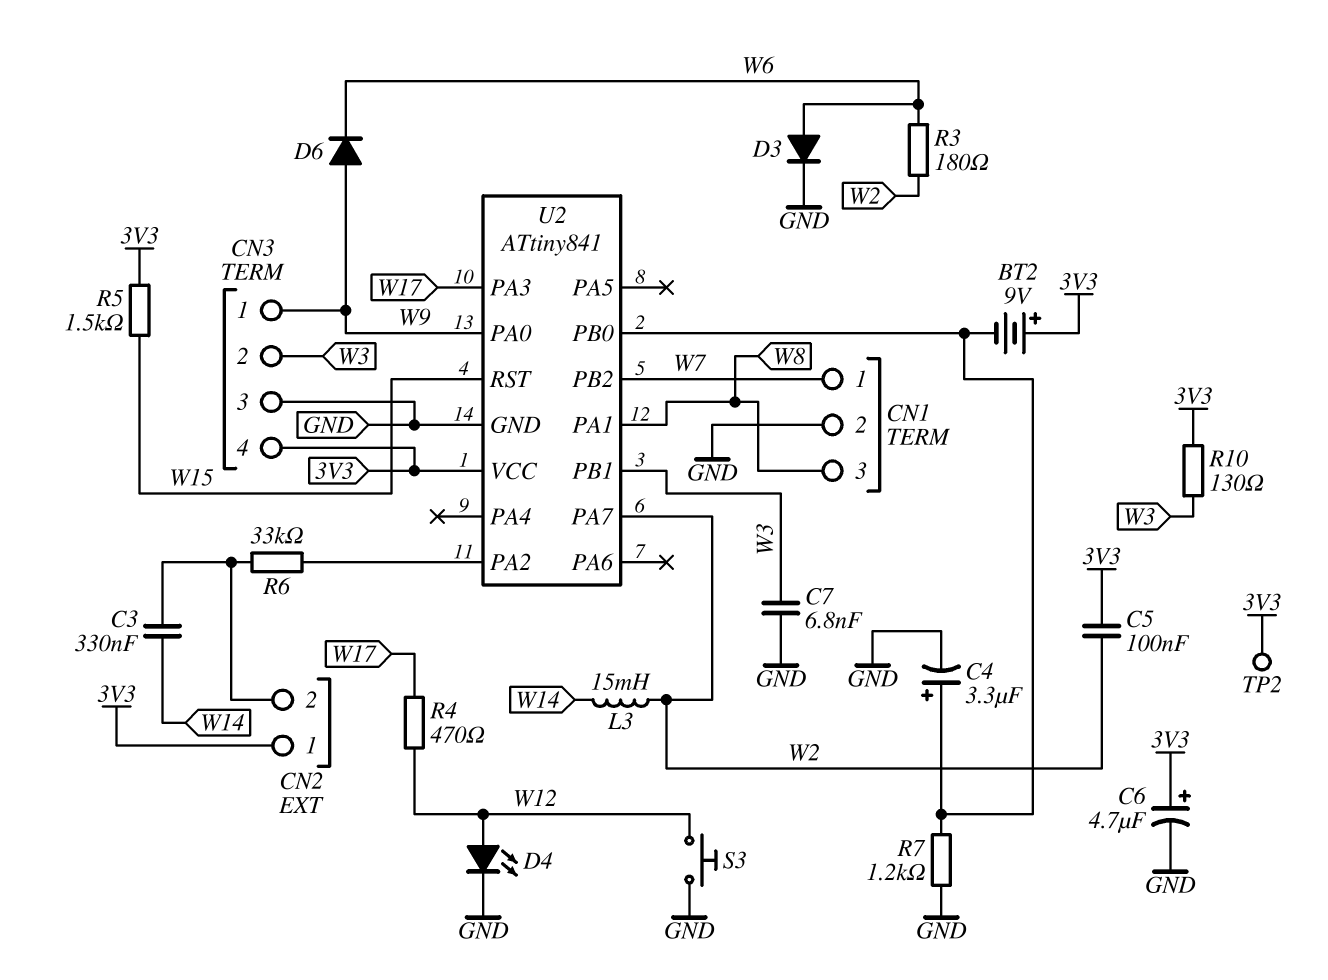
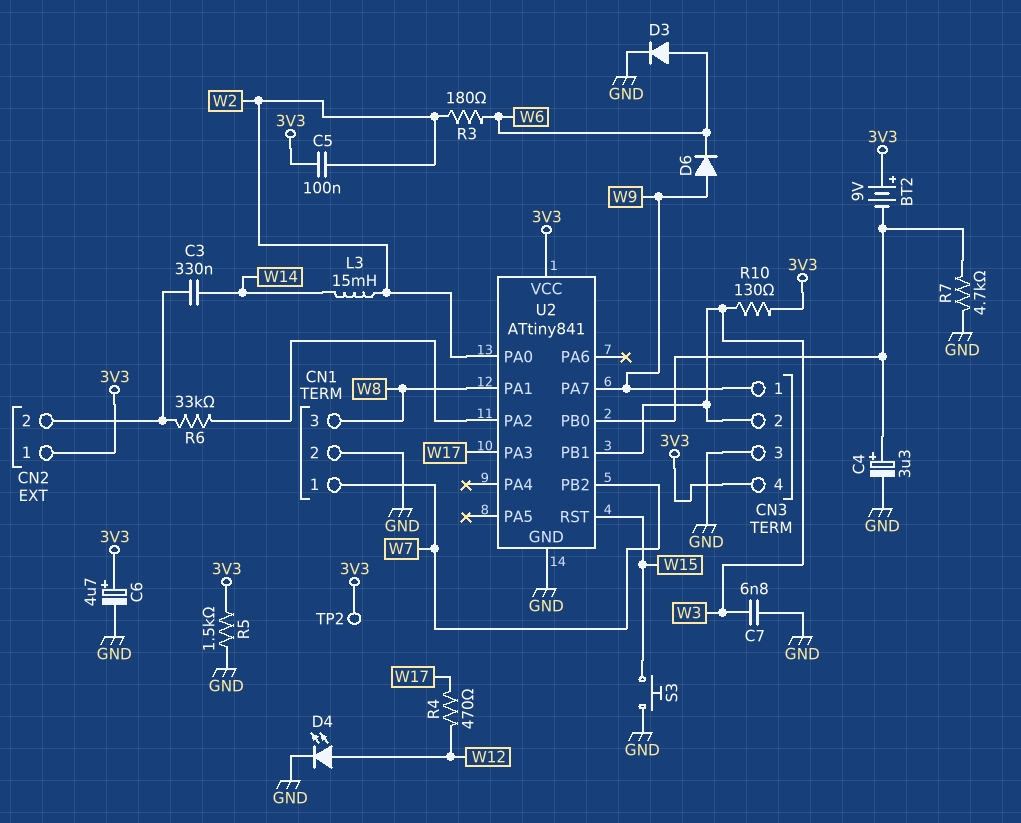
R5: 1.5k (3V3, W15) -> 1.5k (3V3, GND)
R7: 1.2k (GND, U2/PB0) -> 4.7k (GND, U2/PB0)
S3: button (GND, W12) -> button (GND, W15)
U2 pin PA0: W9 -> W2
U2 pin PA7: W2 -> W9

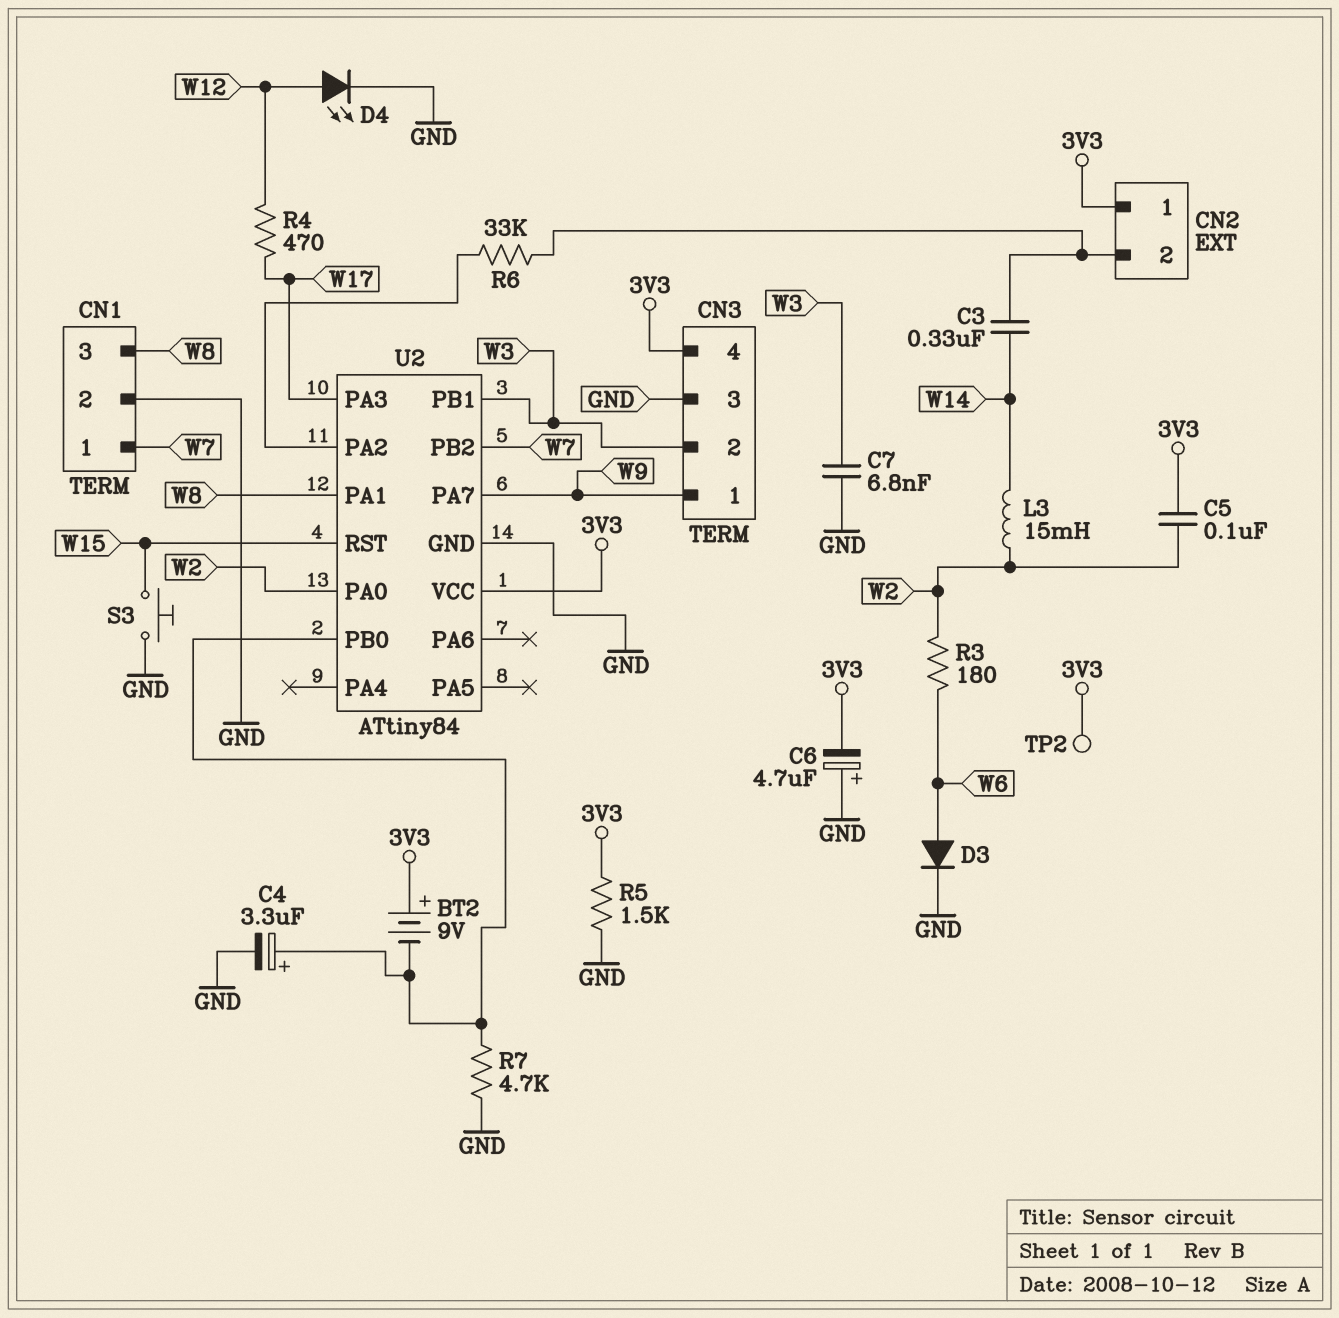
C6: 4.7uF (plus 3V3, minus GND) -> 4.7uF (plus GND, minus 3V3)
D6: diode (A W9, K W6) -> none
R10: 130 (3V3, W3) -> none
U2: ATtiny841 -> ATtiny84

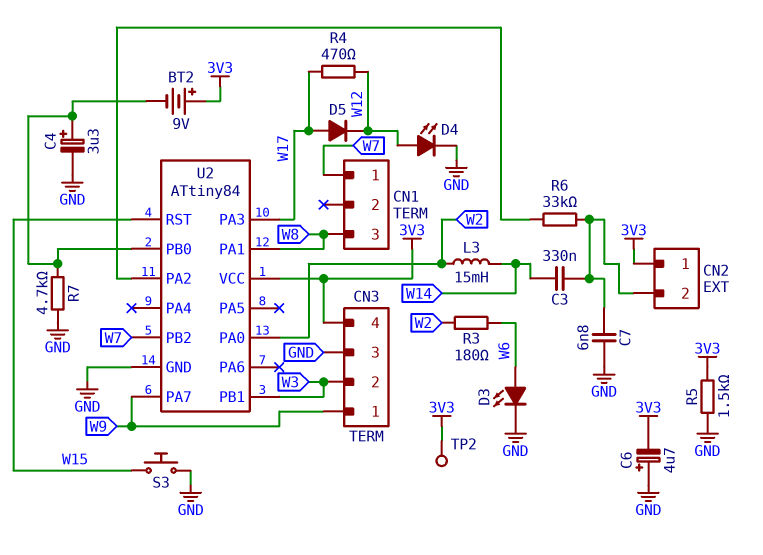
C5: 100nF (3V3, W2) -> none
C7: 6.8nF (GND, W3) -> 6.8nF (CN2/2, GND)
CN1 pin 2: GND -> none
D3: diode (A W6, K GND) -> LED (A W6, K GND)
D5: none -> diode (A W17, K W12)

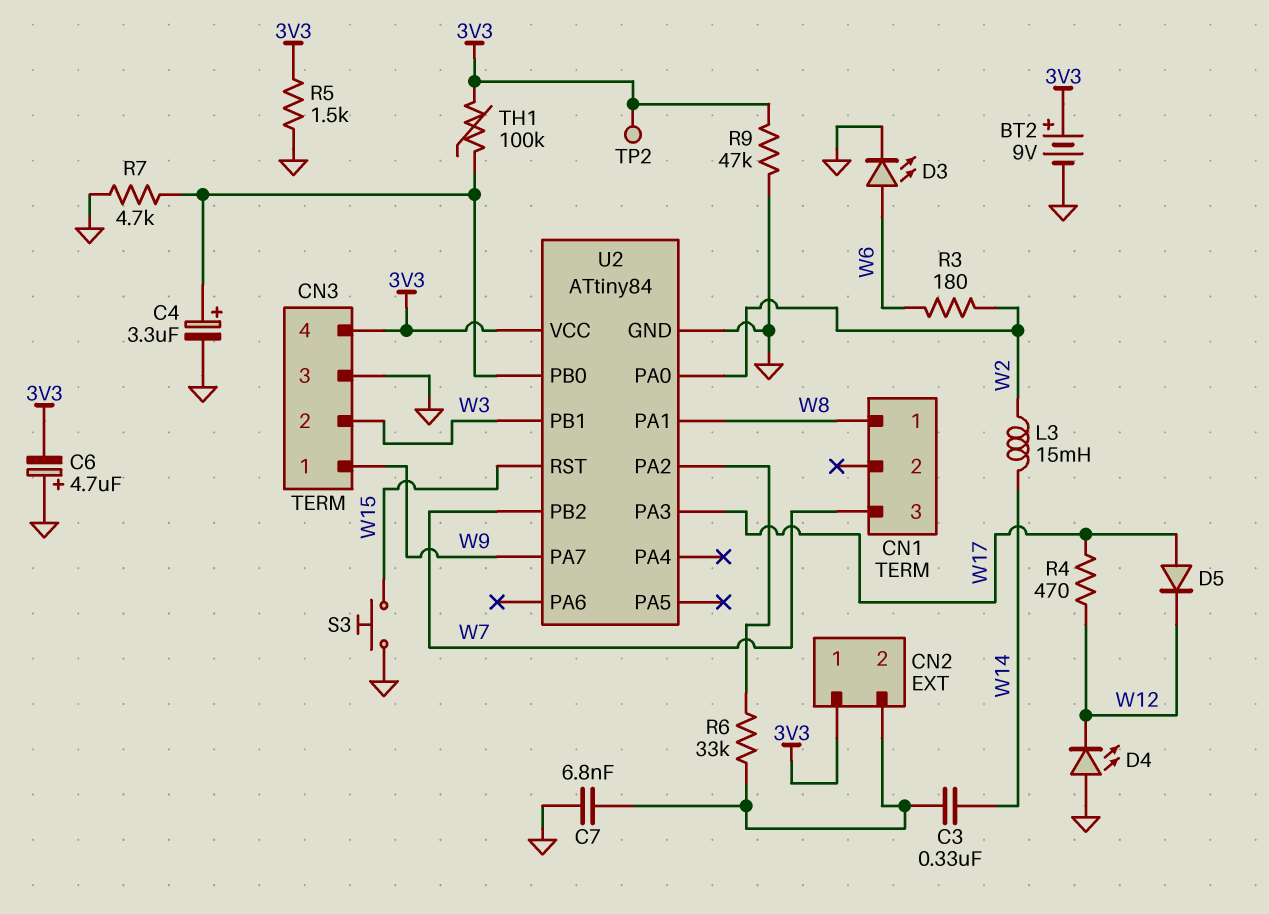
BT2: 9V (plus 3V3, minus U2/PB0) -> 9V (plus 3V3, minus GND)
CN1 pin 1: W7 -> W8
CN1 pin 3: W8 -> W7
D4: LED (A W12, K GND) -> LED (A GND, K W12)
R9: none -> 47k (3V3, GND)
TH1: none -> 100k (3V3, U2/PB0)

